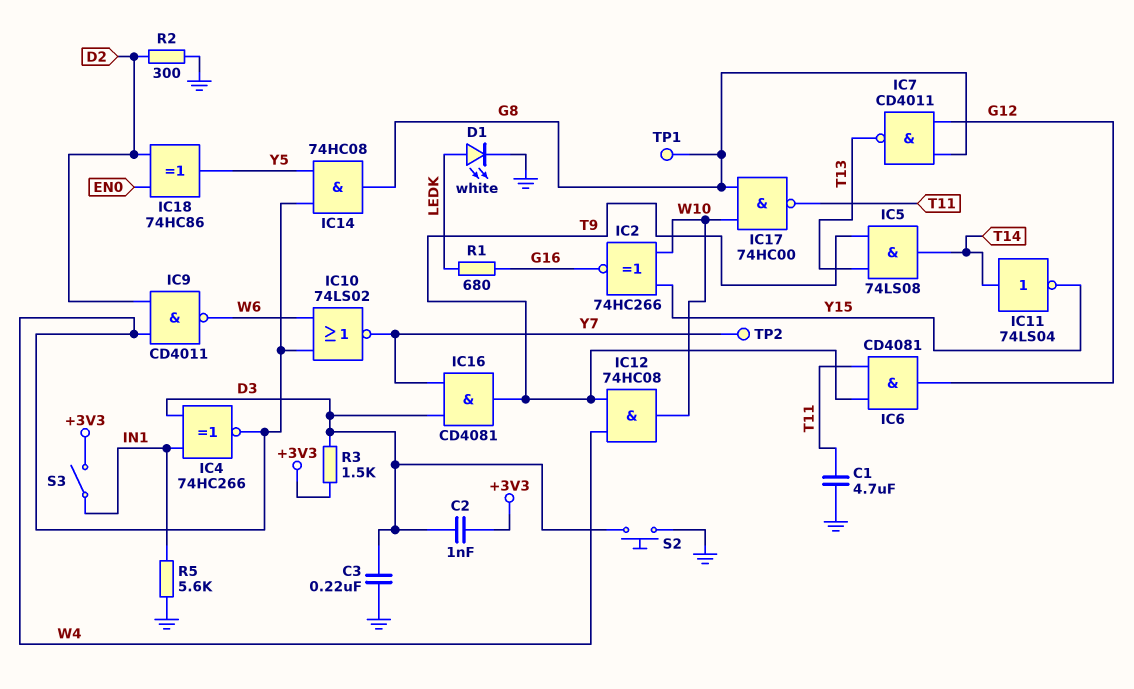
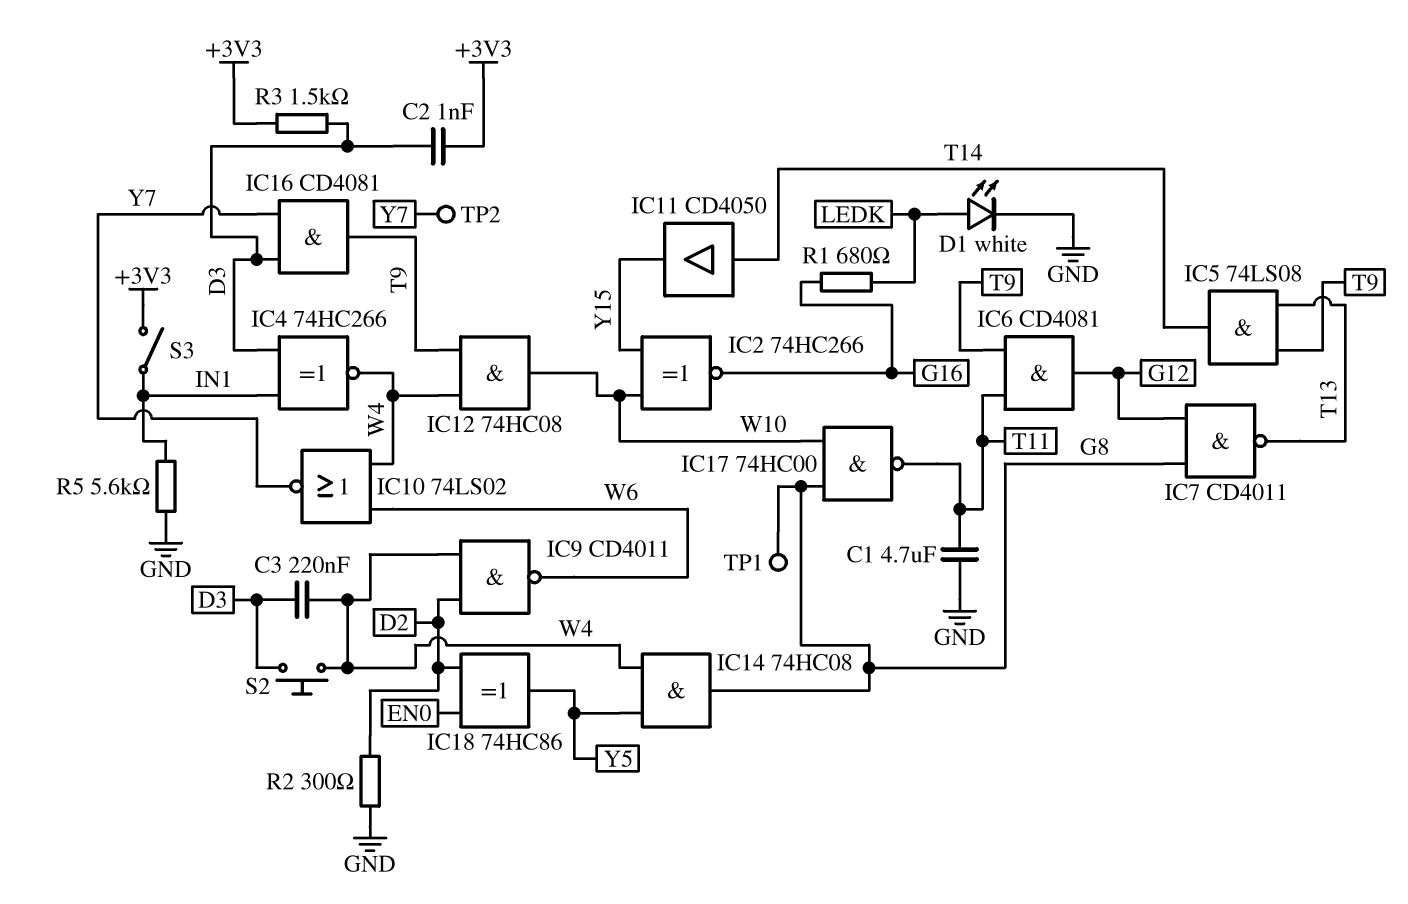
C3: 220nF (D3, GND) -> 220nF (D3, W4)
IC11: NOT 74LS04 (in T14, out Y15) -> buffer CD4050 (in T14, out Y15)
S2: button (D3, GND) -> button (D3, W4)

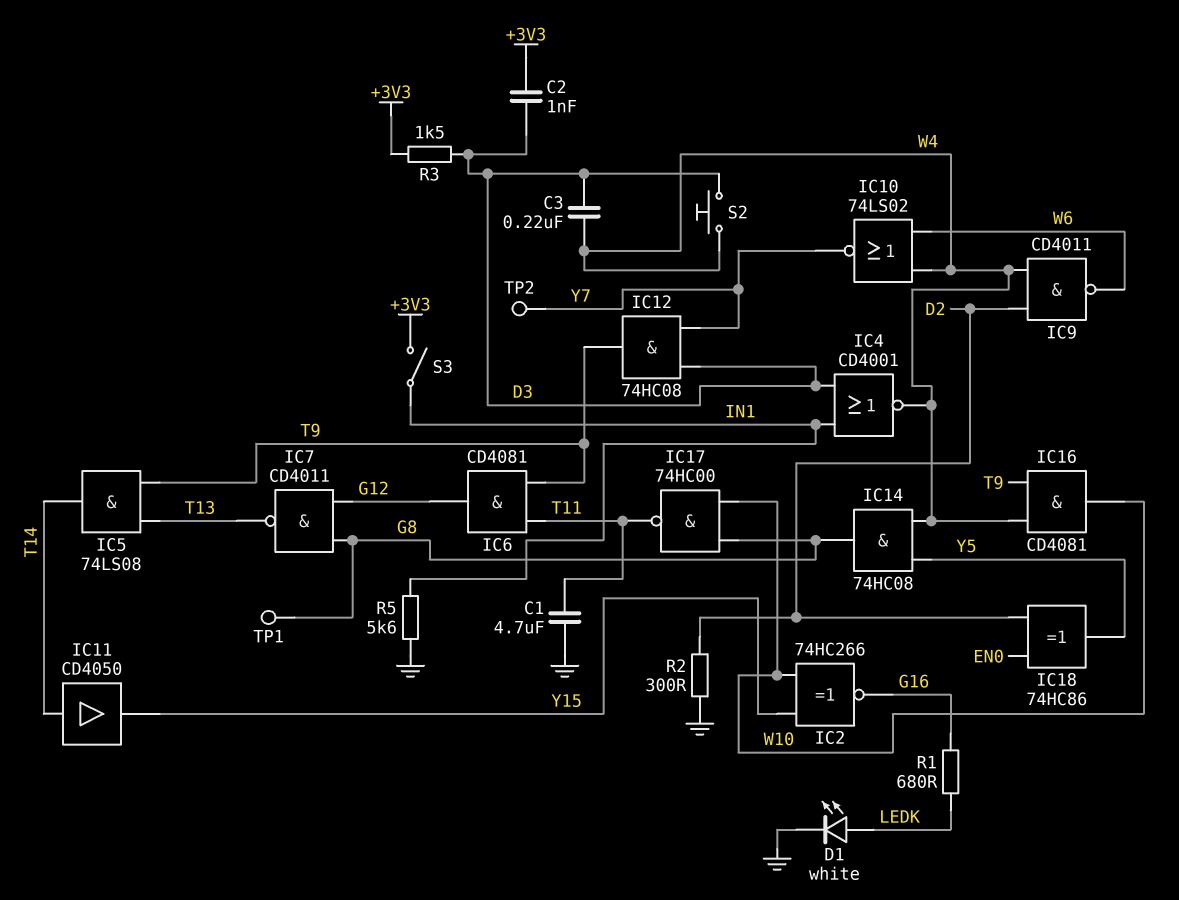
IC4: XNOR 74HC266 (in D3, in IN1, out W4) -> NOR CD4001 (in D3, in IN1, out W4)
IC12: AND 74HC08 (in T9, in W4, out W10) -> AND 74HC08 (in D3, in Y7, out T9)
IC16: AND CD4081 (in D3, in Y7, out T9) -> AND CD4081 (in T9, in W4, out W10)

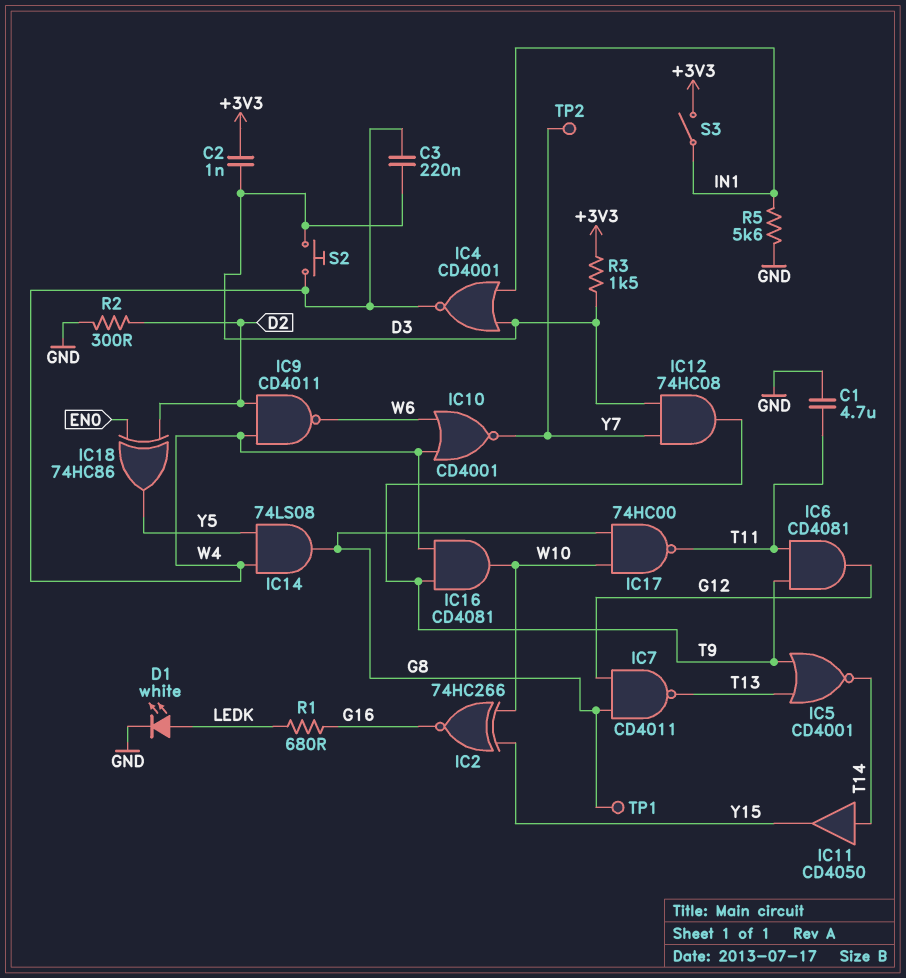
IC5: AND 74LS08 (in T9, in T13, out T14) -> NOR CD4001 (in T9, in T13, out T14)
IC10: NOR 74LS02 (in W4, in W6, out Y7) -> NOR CD4001 (in W4, in W6, out Y7)
IC14: AND 74HC08 (in W4, in Y5, out G8) -> AND 74LS08 (in W4, in Y5, out G8)

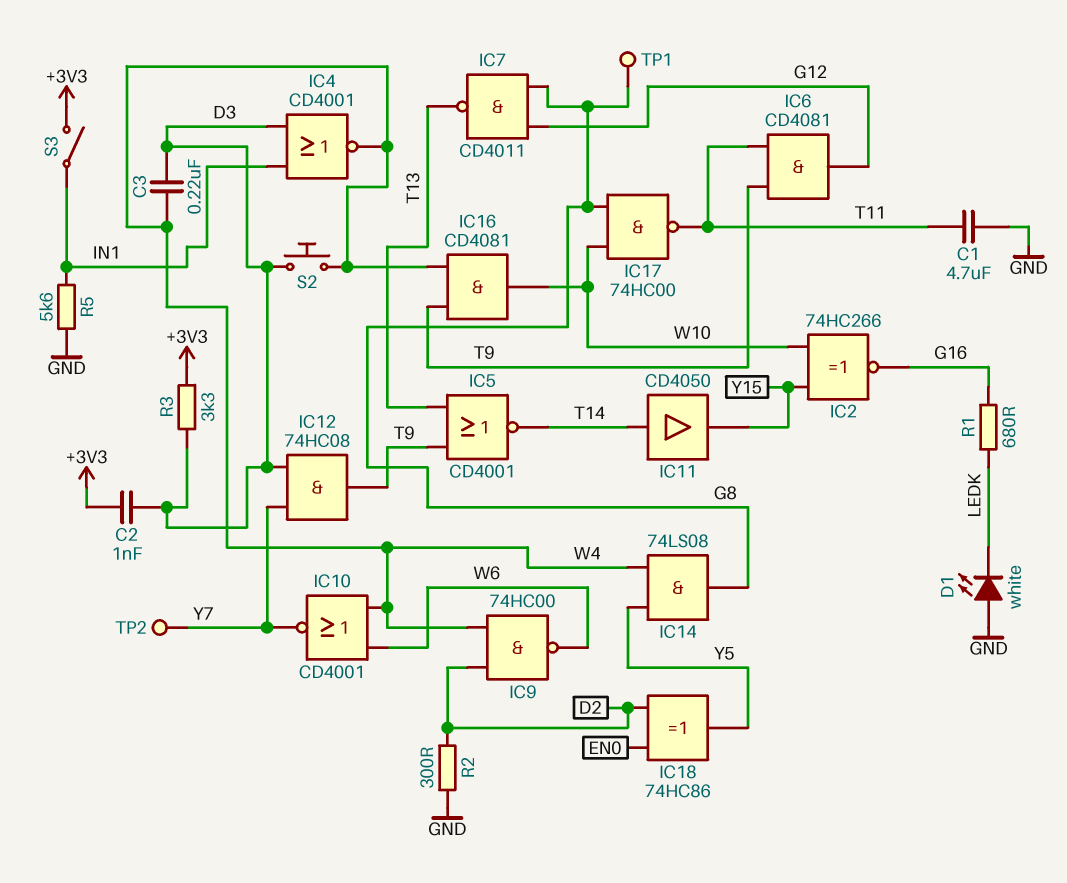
D1: LED white (A LEDK, K GND) -> LED white (A GND, K LEDK)
IC9: NAND CD4011 (in D2, in W4, out W6) -> NAND 74HC00 (in D2, in W4, out W6)
R3: 1.5k (+3V3, D3) -> 3.3k (+3V3, D3)

